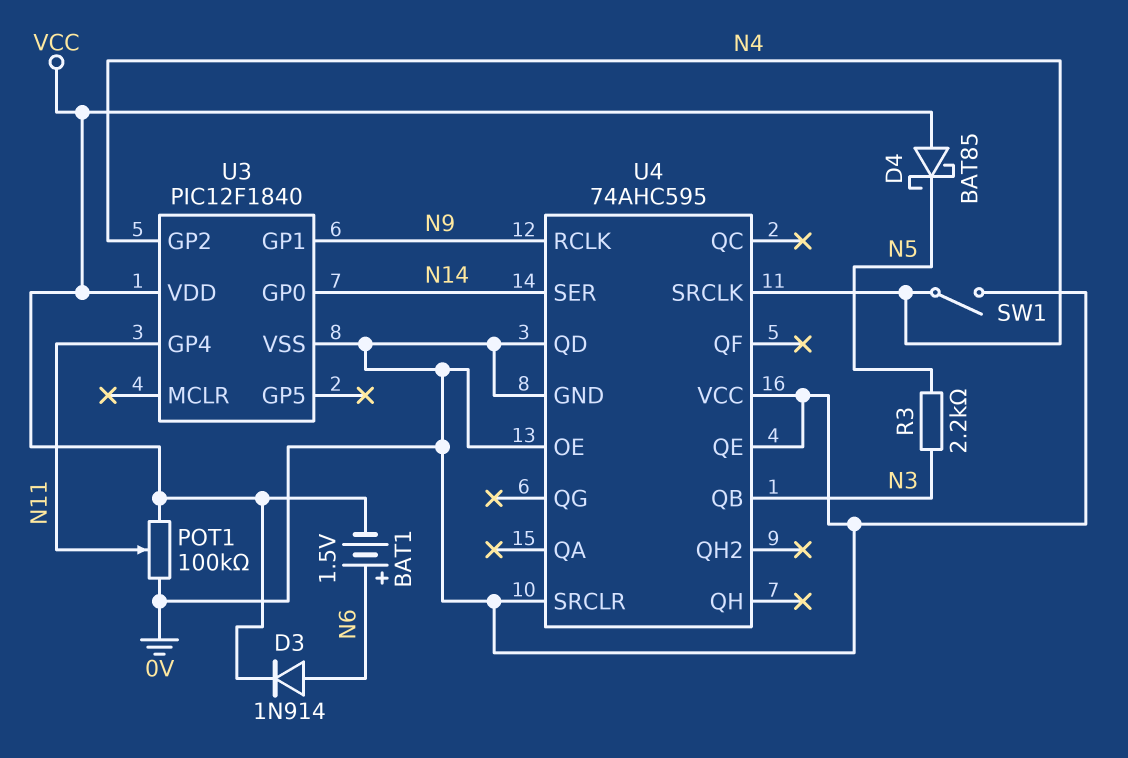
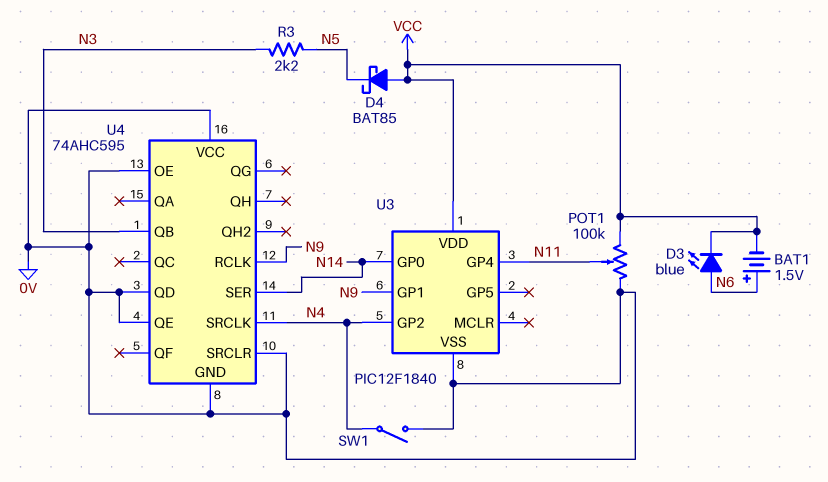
D3: diode 1N914 (A N6, K VCC) -> LED blue (A N6, K VCC)

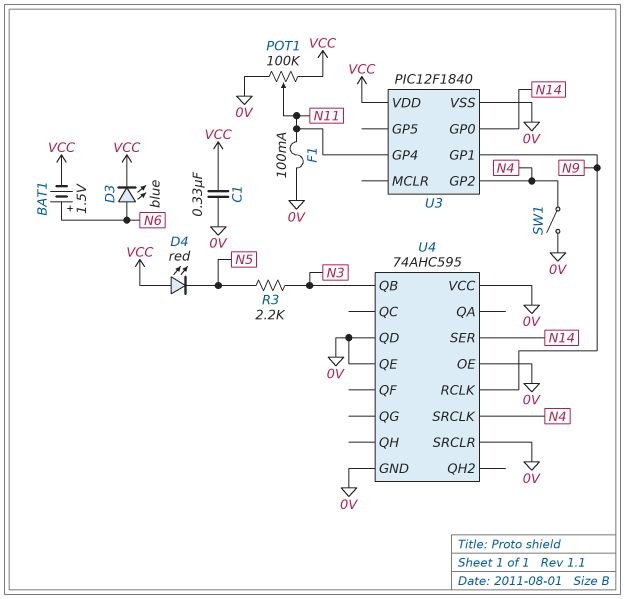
C1: none -> 330nF (0V, VCC)
D4: schottky BAT85 (A VCC, K N5) -> LED red (A VCC, K N5)
F1: none -> 100mA (0V, N11)

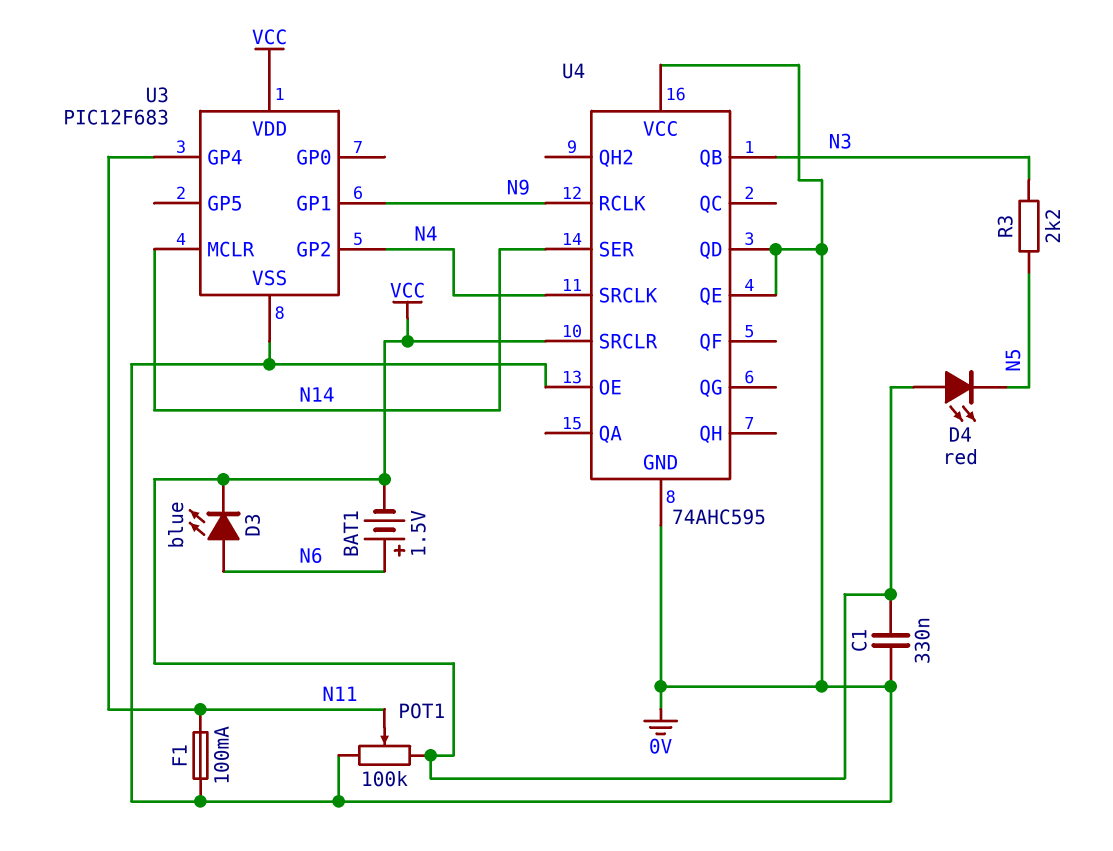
SW1: switch (0V, N4) -> none
U3: PIC12F1840 -> PIC12F683
U3 pin GP0: N14 -> none
U3 pin MCLR: none -> N14
U4 pin SRCLR: 0V -> VCC

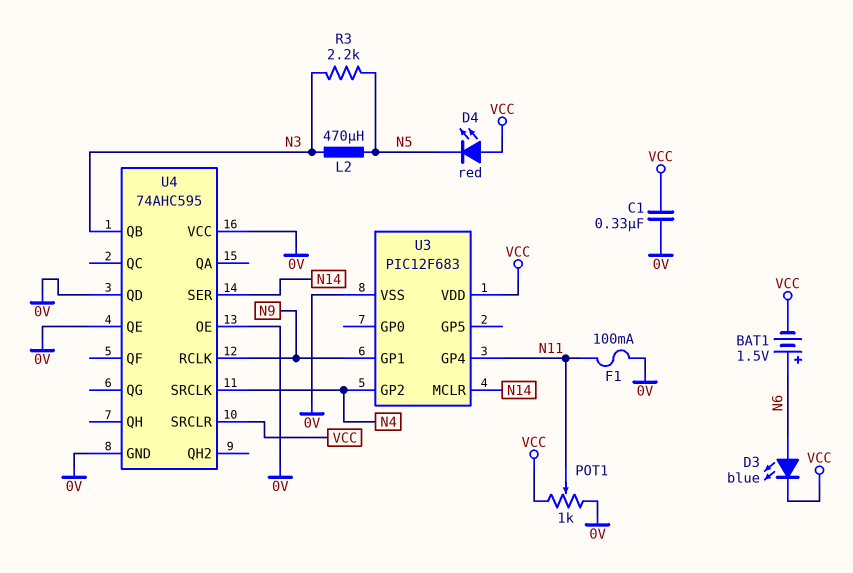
L2: none -> 470uH (N3, N5)
POT1: 100k (0V, VCC, wiper N11) -> 1k (0V, VCC, wiper N11)

